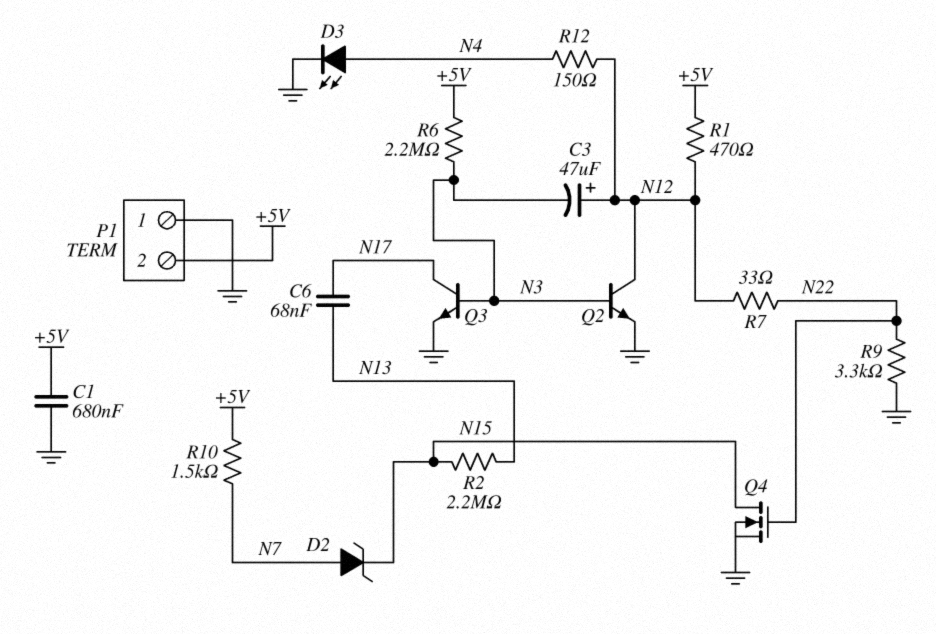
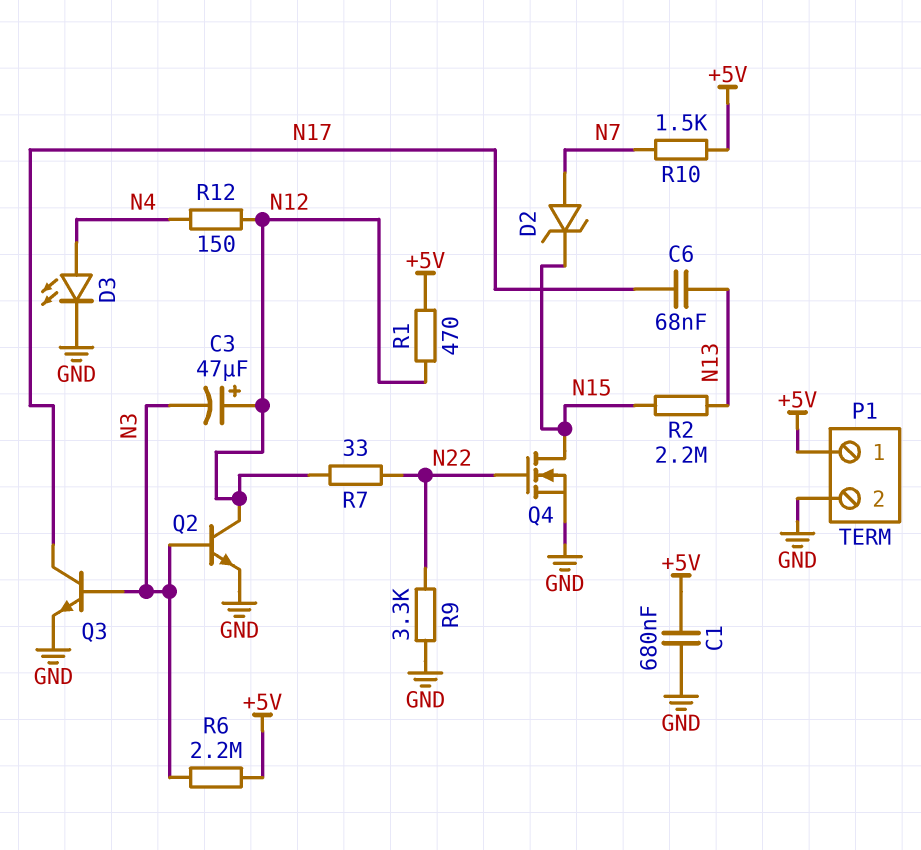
P1 pin 1: GND -> +5V
P1 pin 2: +5V -> GND

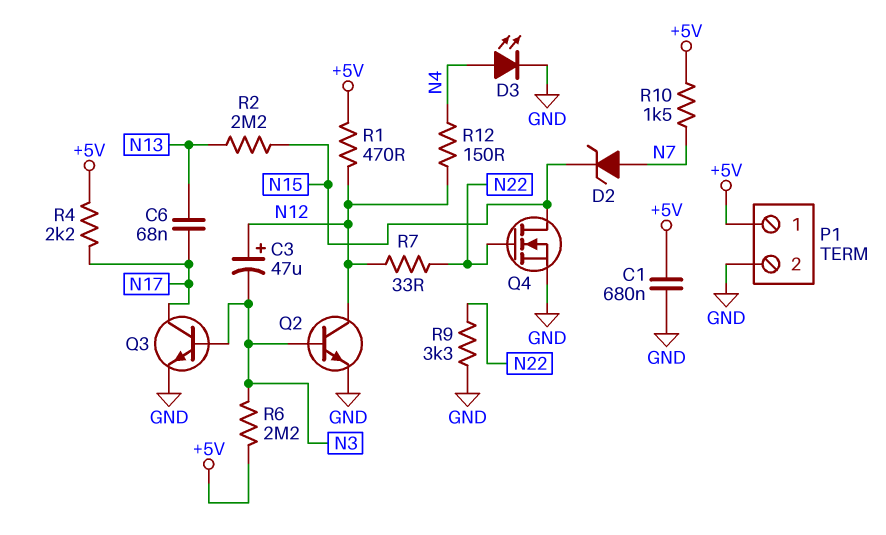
R4: none -> 2.2k (+5V, N17)

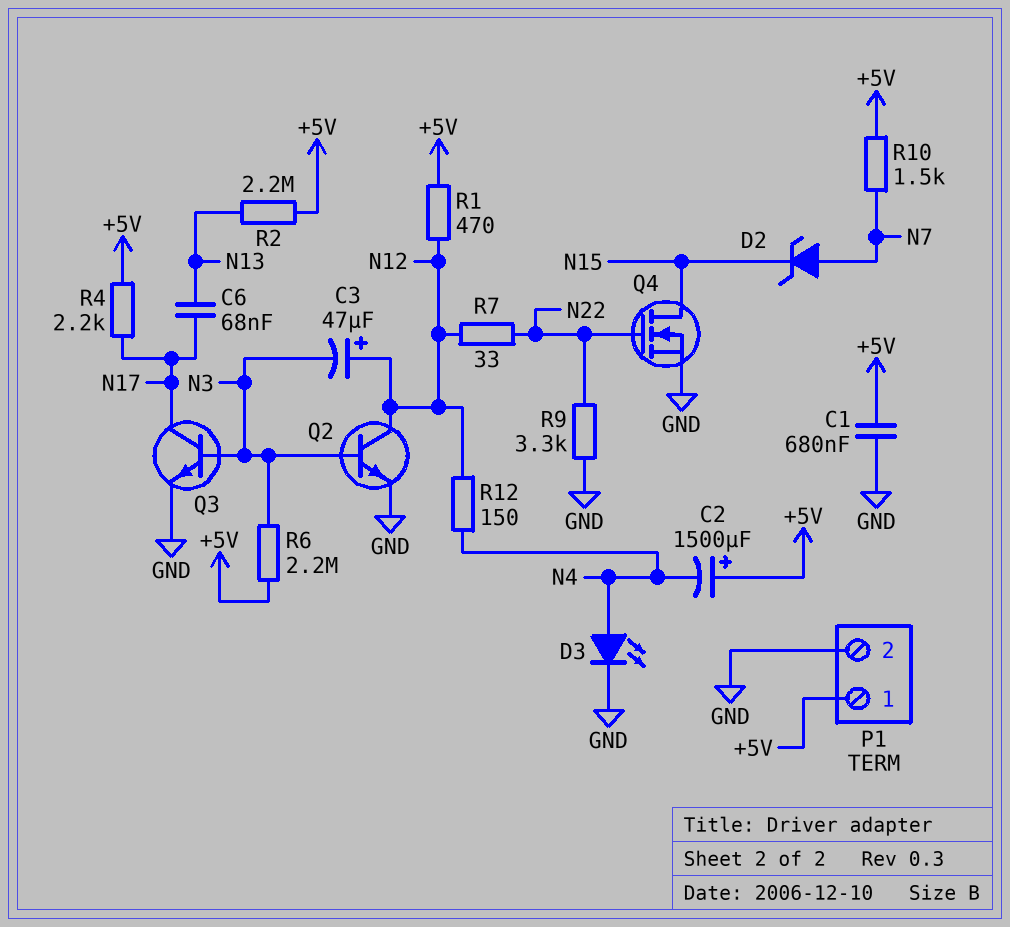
C2: none -> 1500uF (plus +5V, minus N4)
R2: 2.2M (N13, N15) -> 2.2M (+5V, N13)

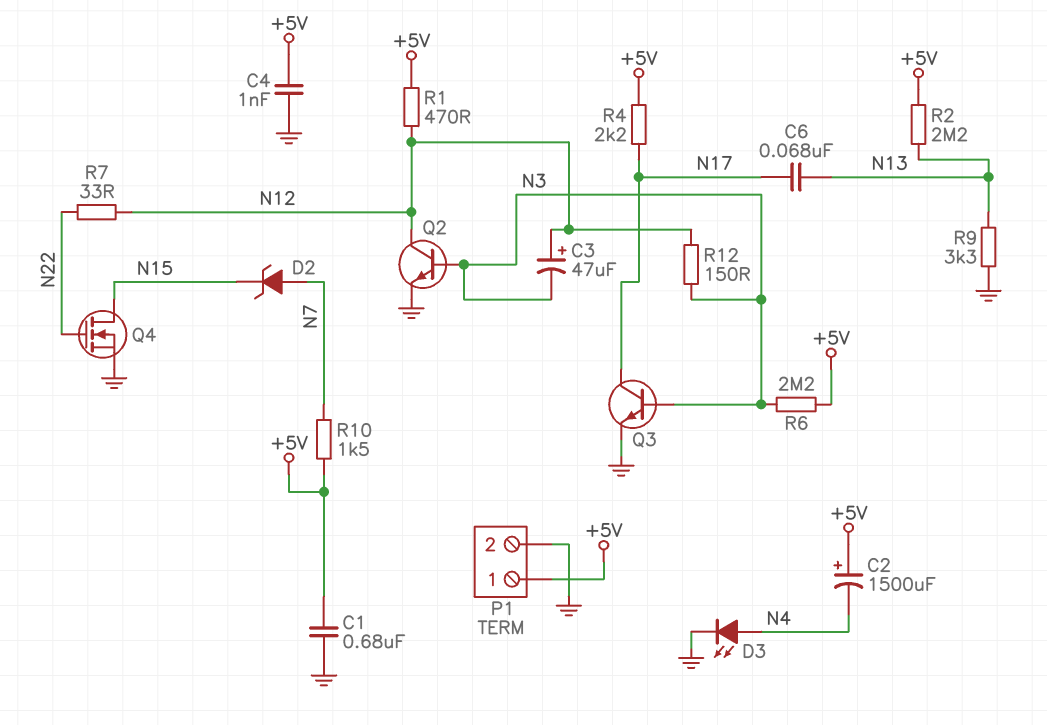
C4: none -> 1nF (+5V, GND)
R9: 3.3k (GND, N22) -> 3.3k (GND, N13)
R12: 150 (N4, N12) -> 150 (N3, N12)

